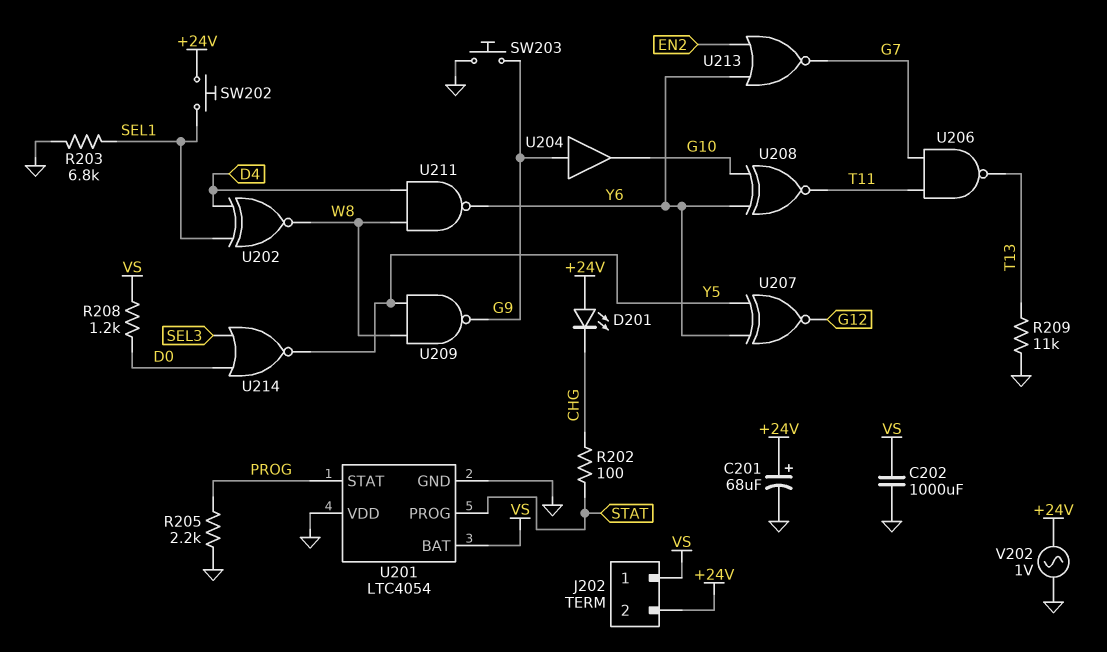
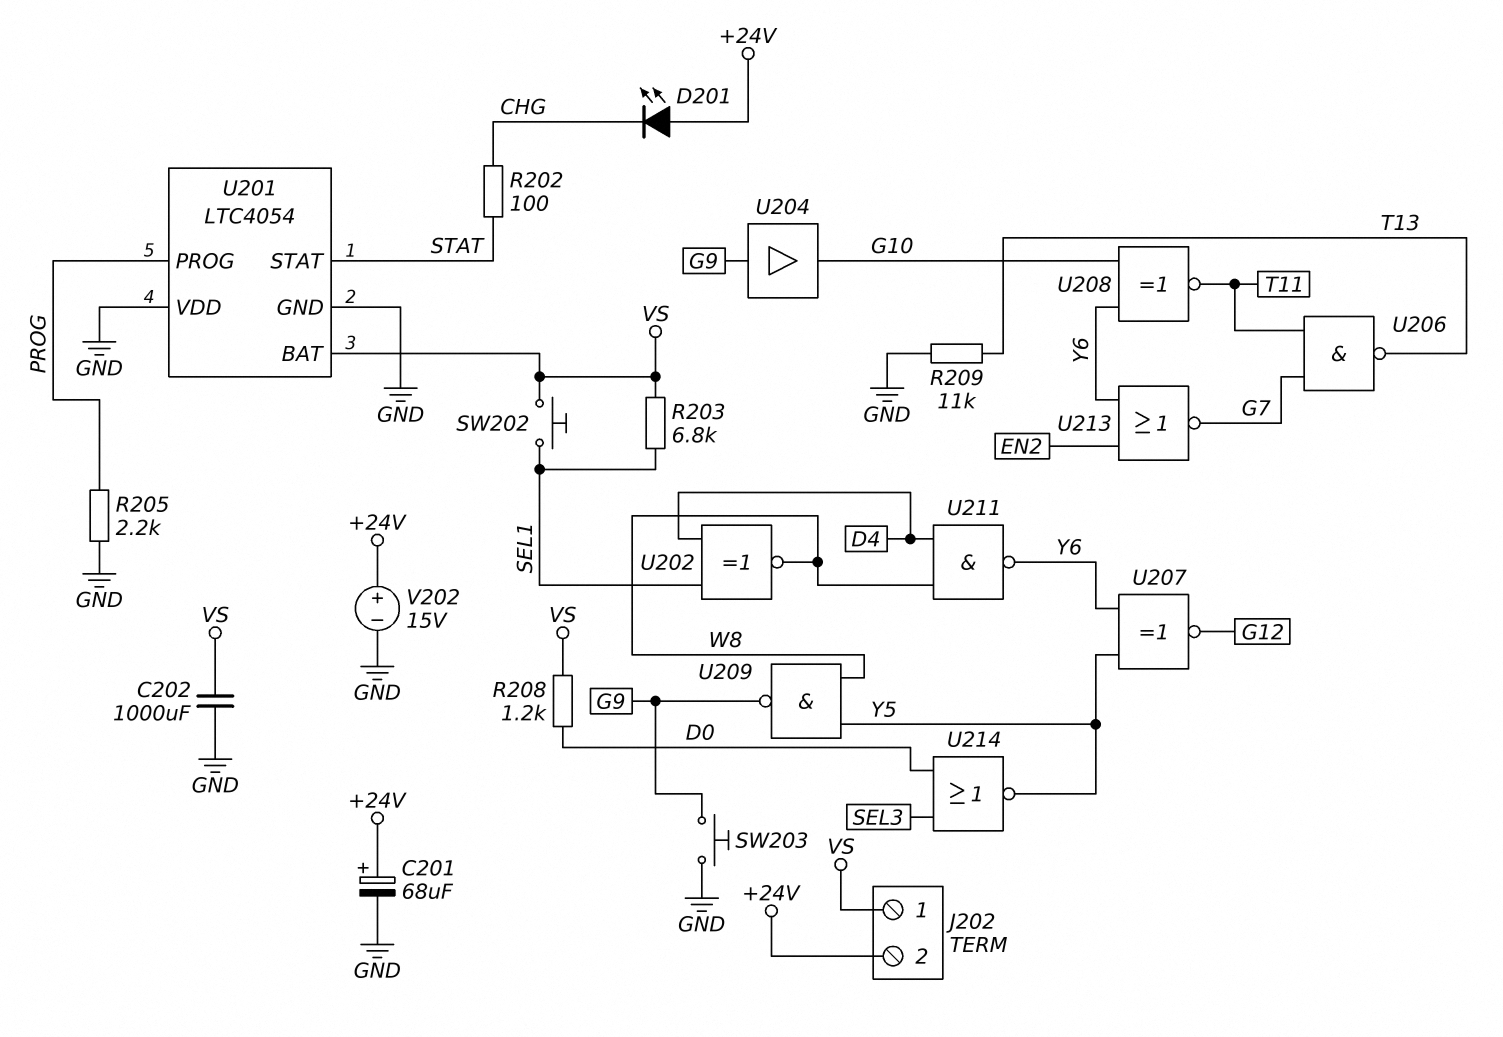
R203: 6.8k (GND, SEL1) -> 6.8k (SEL1, VS)
SW202: button (+24V, SEL1) -> button (SEL1, VS)
U201 pin PROG: STAT -> PROG
U201 pin STAT: PROG -> STAT
V202: AC 1V (+24V, GND) -> 15V (plus +24V, minus GND)

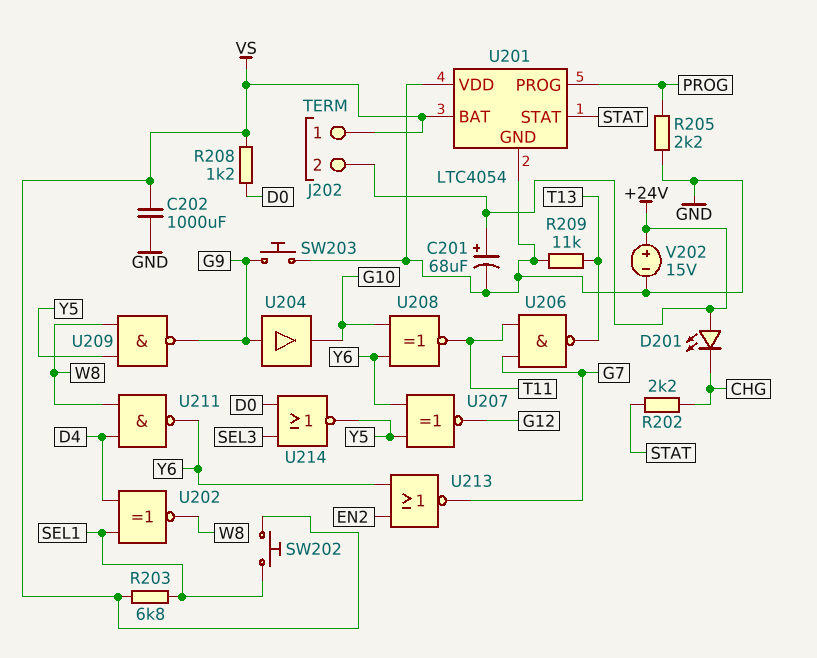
R202: 100 (CHG, STAT) -> 2.2k (CHG, STAT)

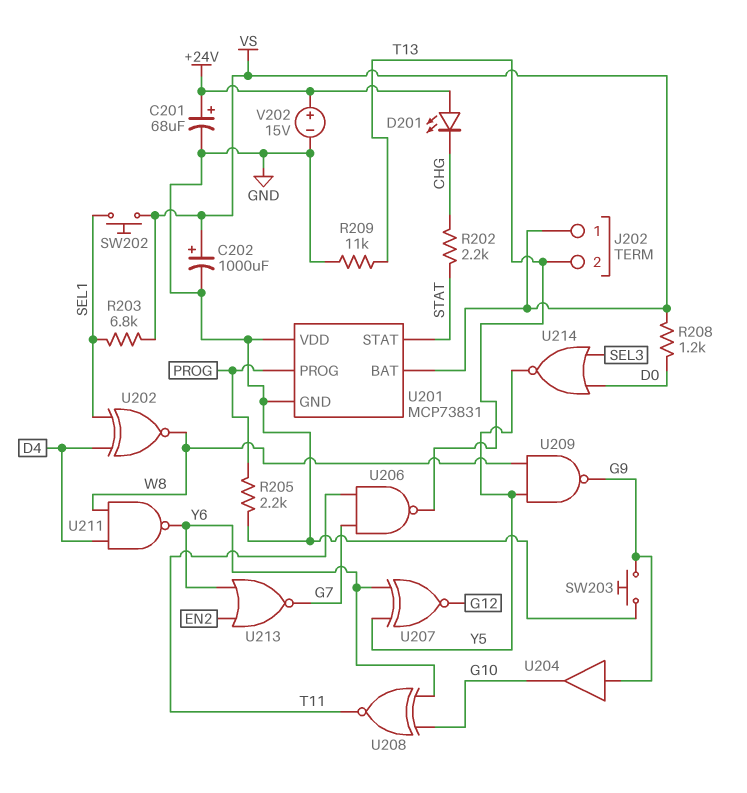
C202: 1000uF (GND, VS) -> 1000uF (plus VS, minus GND)
J202 pin 2: +24V -> T13
U201: LTC4054 -> MCP73831

